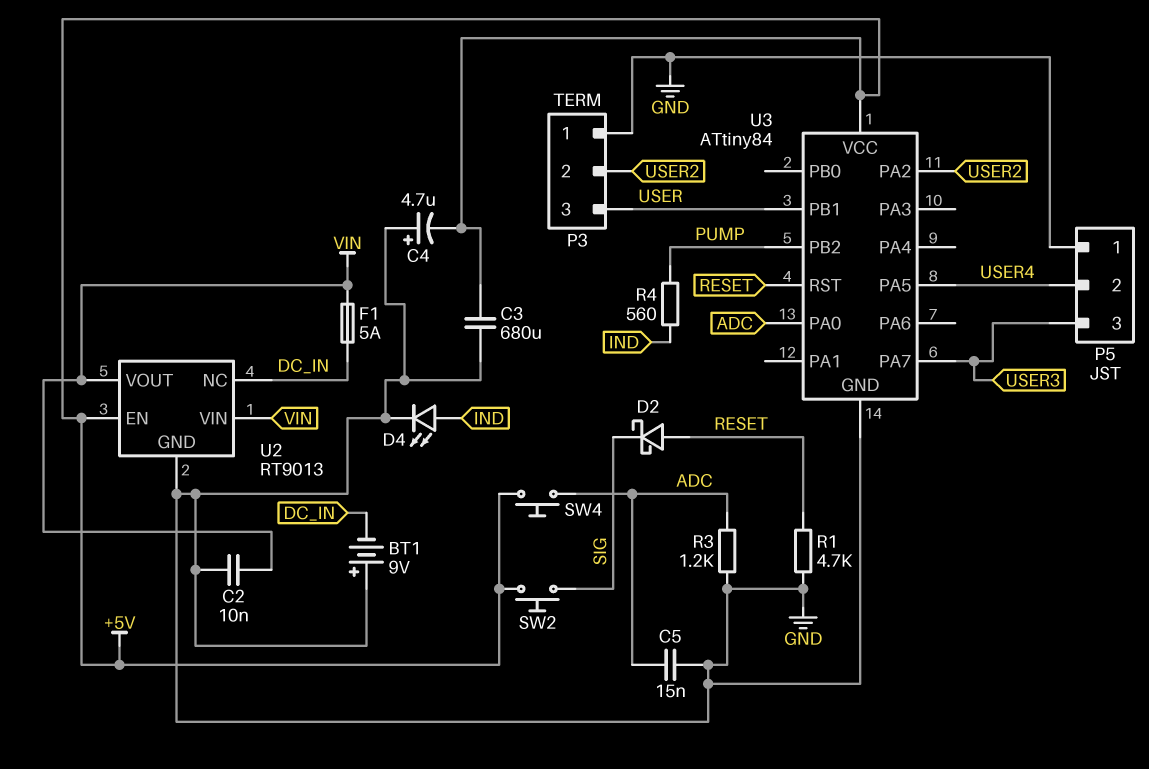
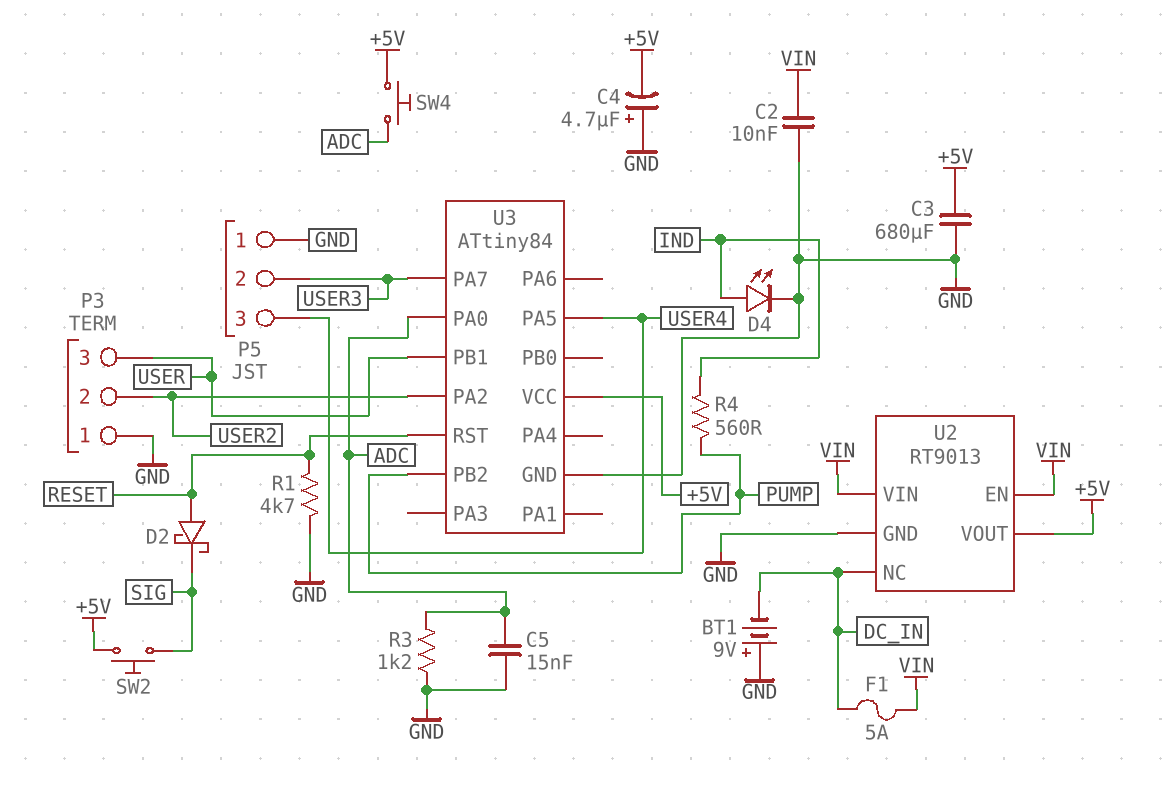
P5 pin 2: USER4 -> USER3
P5 pin 3: USER3 -> USER4
U2 pin EN: +5V -> VIN
U2 pin VOUT: VIN -> +5V

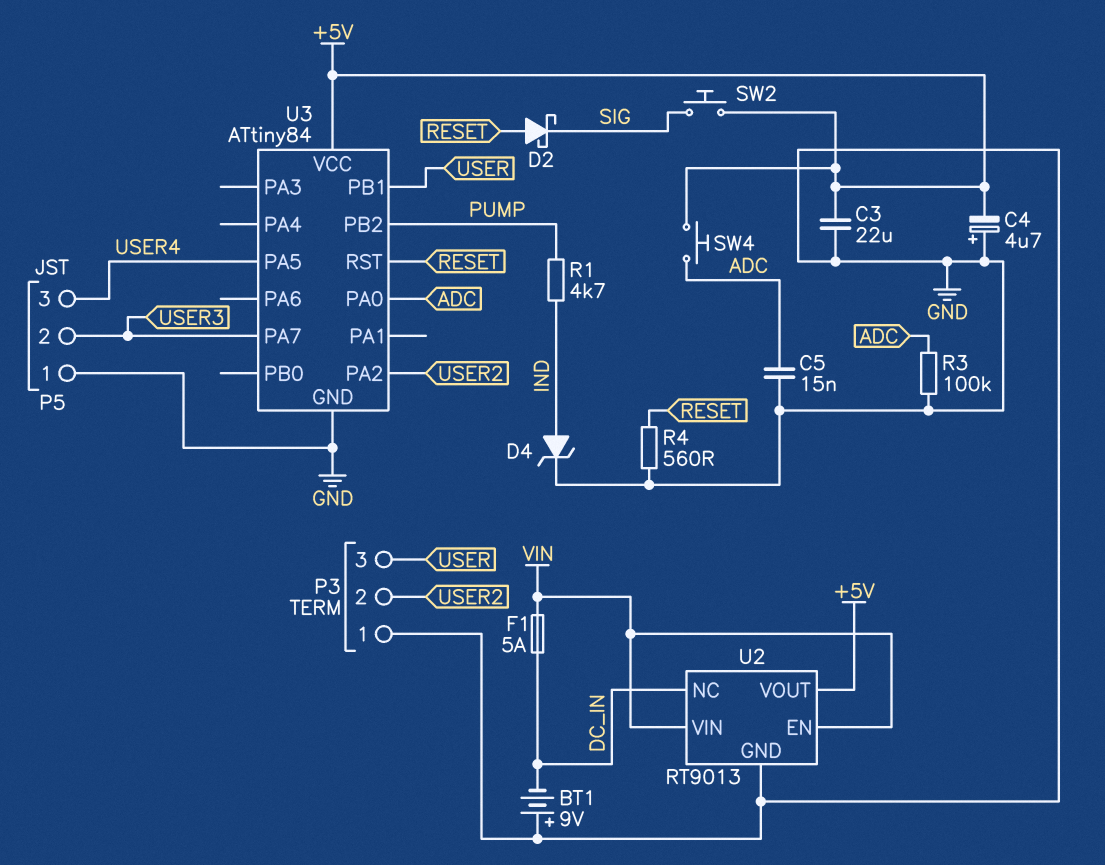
C2: 10nF (GND, VIN) -> none
C3: 680uF (+5V, GND) -> 22uF (+5V, GND)
D4: LED (A IND, K GND) -> zener (A IND, K GND)
R1: 4.7k (GND, RESET) -> 4.7k (IND, PUMP)
R3: 1.2k (ADC, GND) -> 100k (ADC, GND)
R4: 560 (IND, PUMP) -> 560 (GND, RESET)

